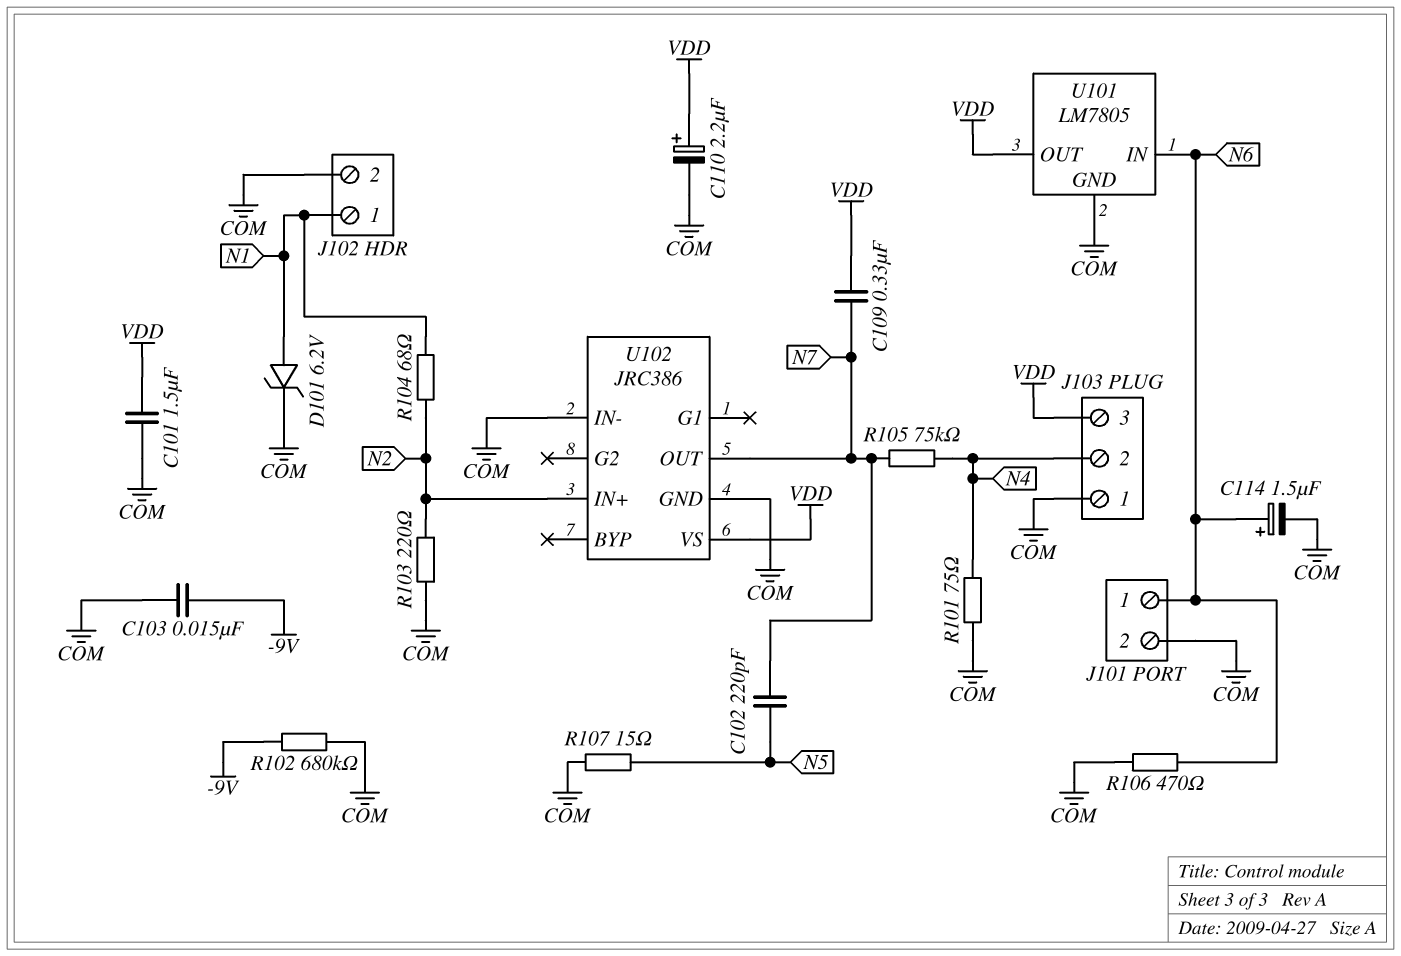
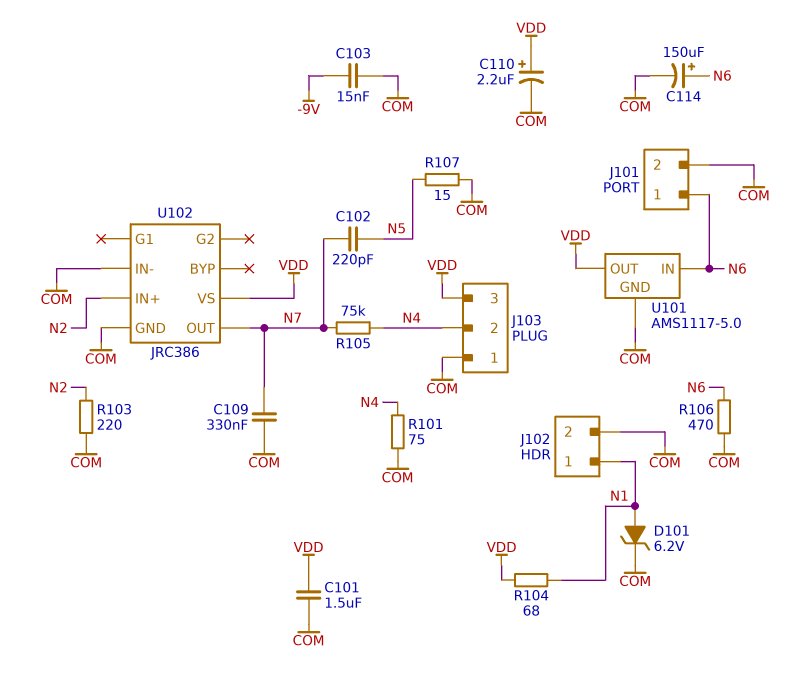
C109: 330nF (N7, VDD) -> 330nF (COM, N7)
C114: 1.5uF (plus N6, minus COM) -> 150uF (plus N6, minus COM)
R102: 680k (-9V, COM) -> none
R104: 68 (N1, N2) -> 68 (N1, VDD)
U101: LM7805 -> AMS1117-5.0

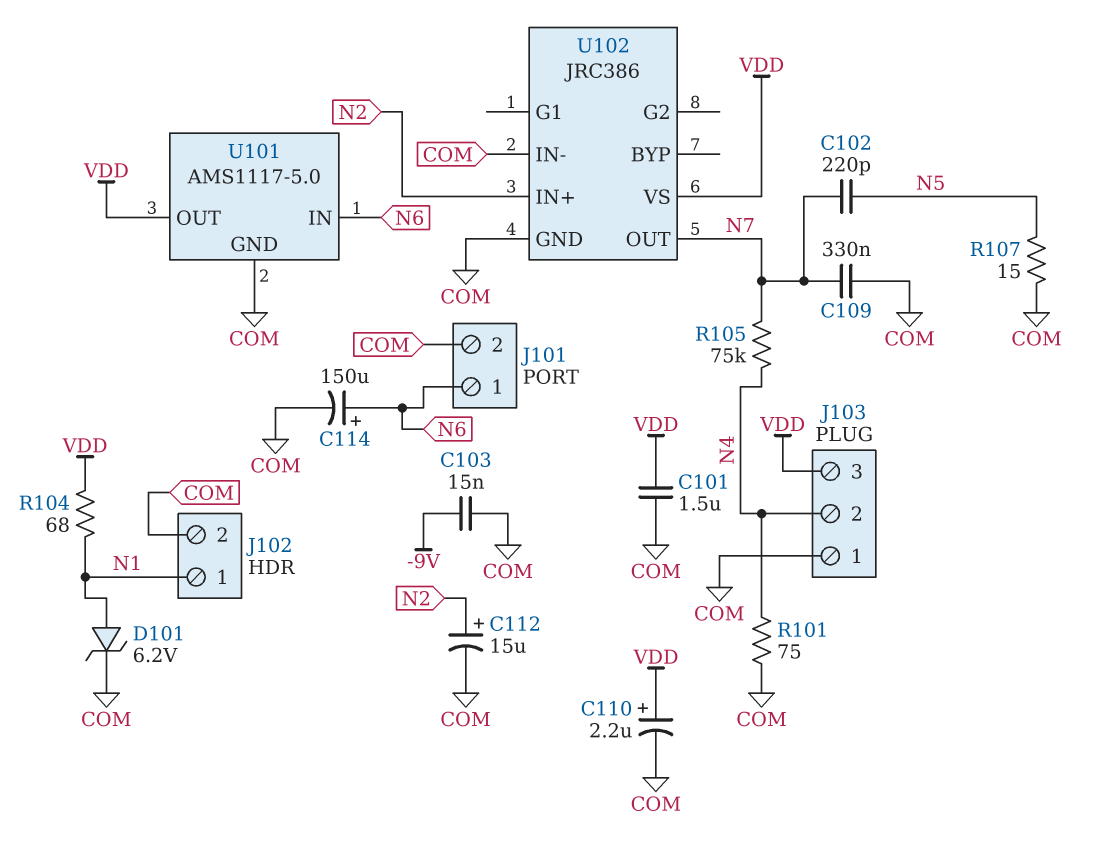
C112: none -> 15uF (plus N2, minus COM)
R103: 220 (COM, N2) -> none
R106: 470 (COM, N6) -> none

